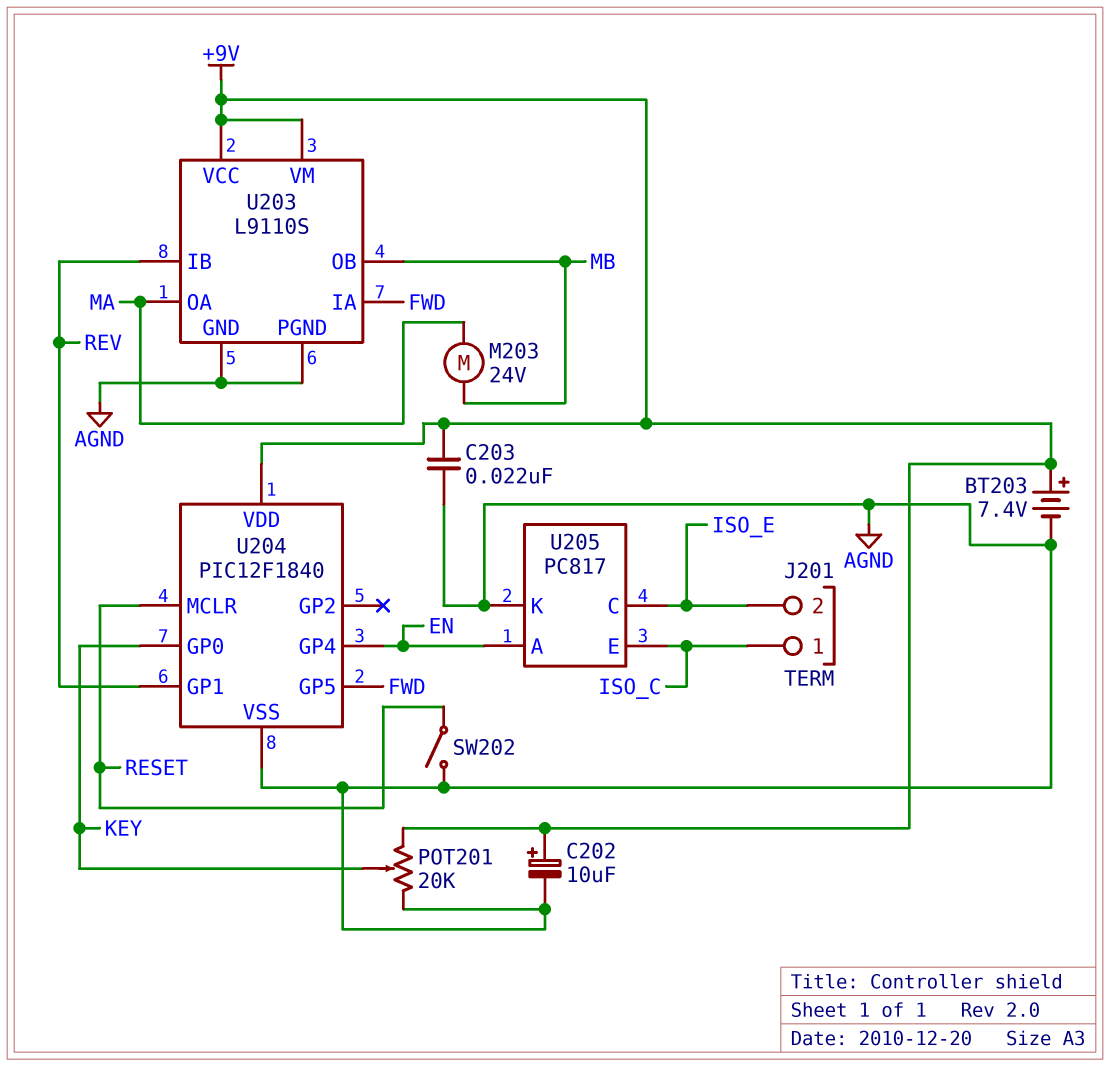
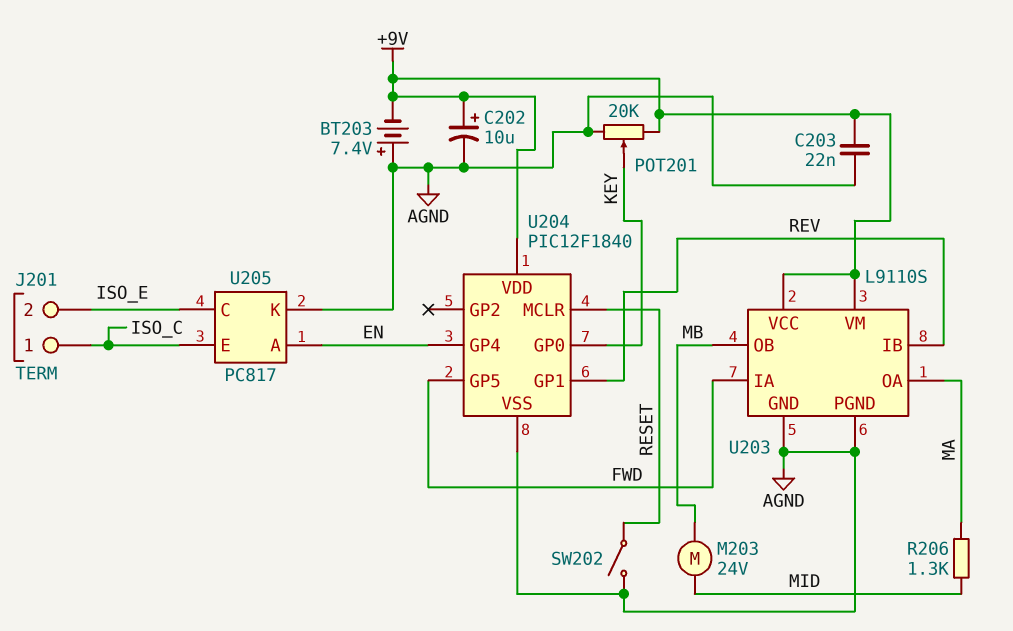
BT203: 7.4V (plus +9V, minus AGND) -> 7.4V (plus AGND, minus +9V)
M203: motor 24V (MA, MB) -> motor 24V (MB, MID)
R206: none -> 1.3k (MA, MID)

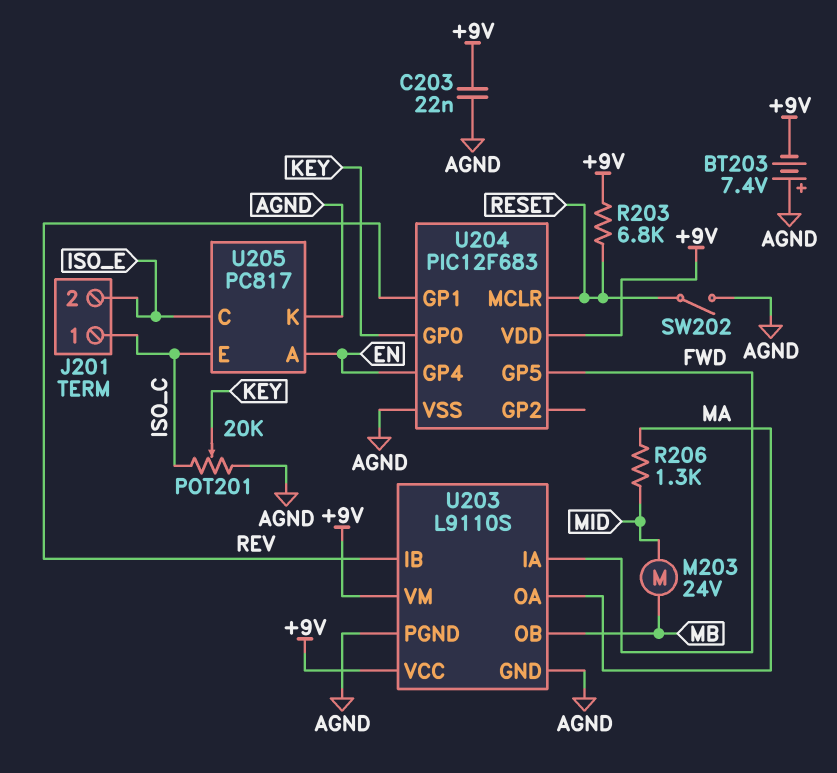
C202: 10uF (plus +9V, minus AGND) -> none
POT201: 20k (+9V, AGND, wiper KEY) -> 20k (AGND, ISO_C, wiper KEY)
R203: none -> 6.8k (+9V, RESET)
U204: PIC12F1840 -> PIC12F683

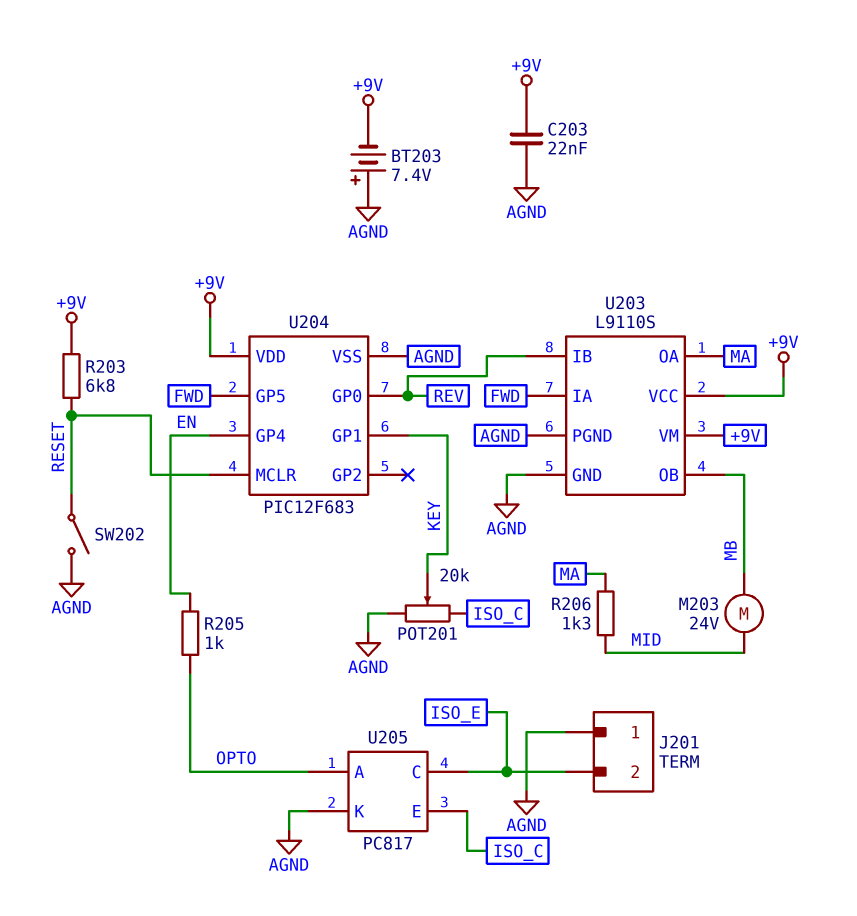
J201 pin 1: ISO_C -> AGND
R205: none -> 1k (EN, OPTO)
U204 pin GP0: KEY -> REV
U204 pin GP1: REV -> KEY
U205 pin A: EN -> OPTO

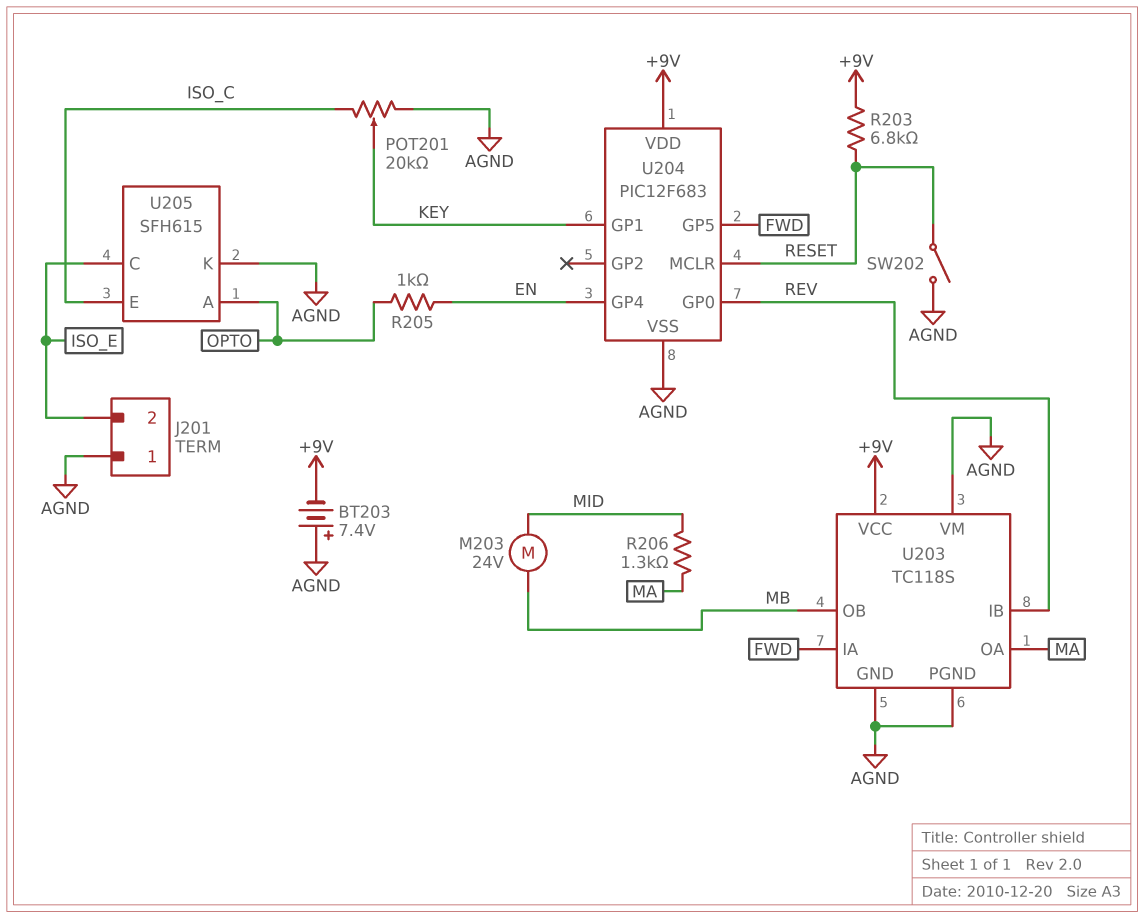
C203: 22nF (+9V, AGND) -> none
U203: L9110S -> TC118S
U203 pin VM: +9V -> AGND
U205: PC817 -> SFH615

